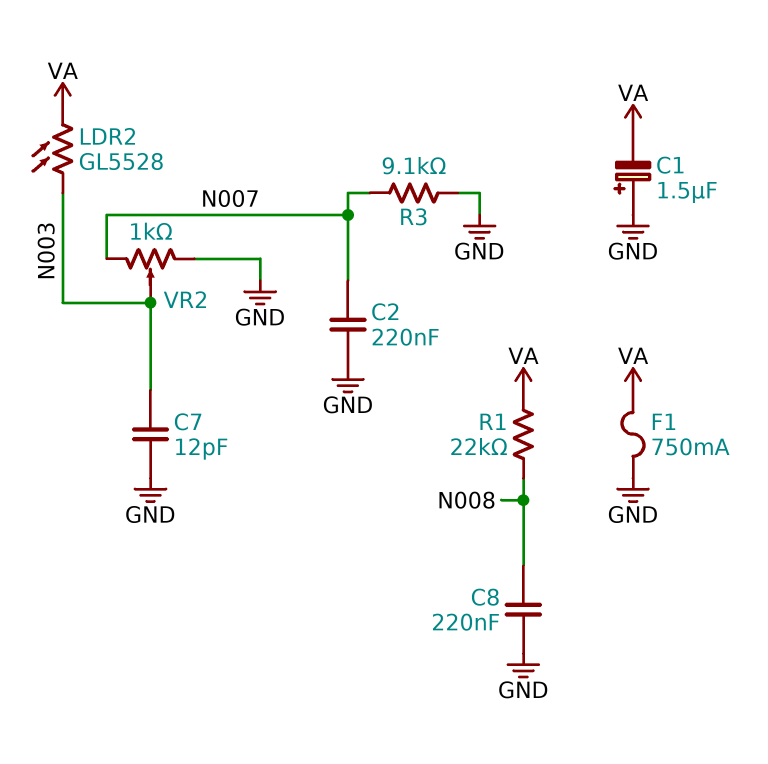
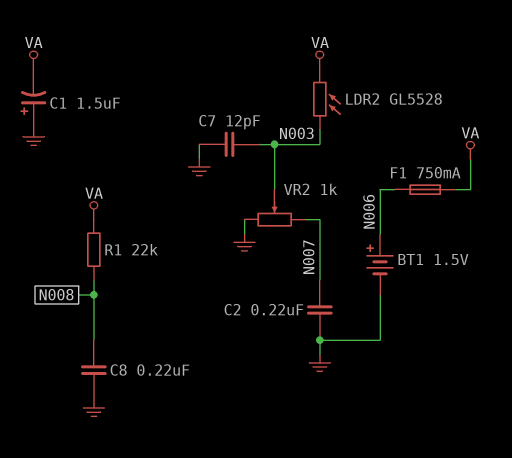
BT1: none -> 1.5V (plus N006, minus GND)
F1: 750mA (GND, VA) -> 750mA (N006, VA)
R3: 9.1k (GND, N007) -> none

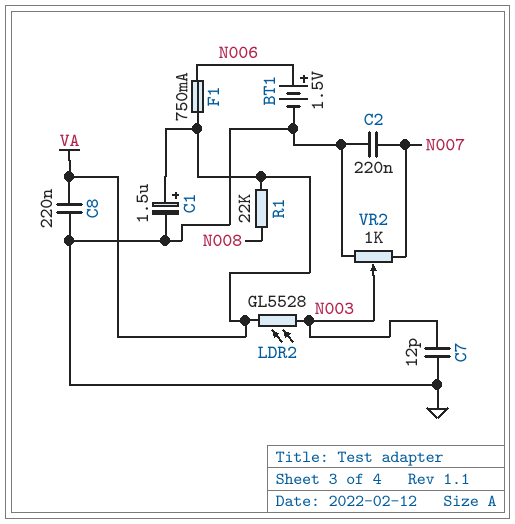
C1: 1.5uF (plus GND, minus VA) -> 1.5uF (plus VA, minus GND)
C8: 220nF (GND, N008) -> 220nF (GND, VA)

